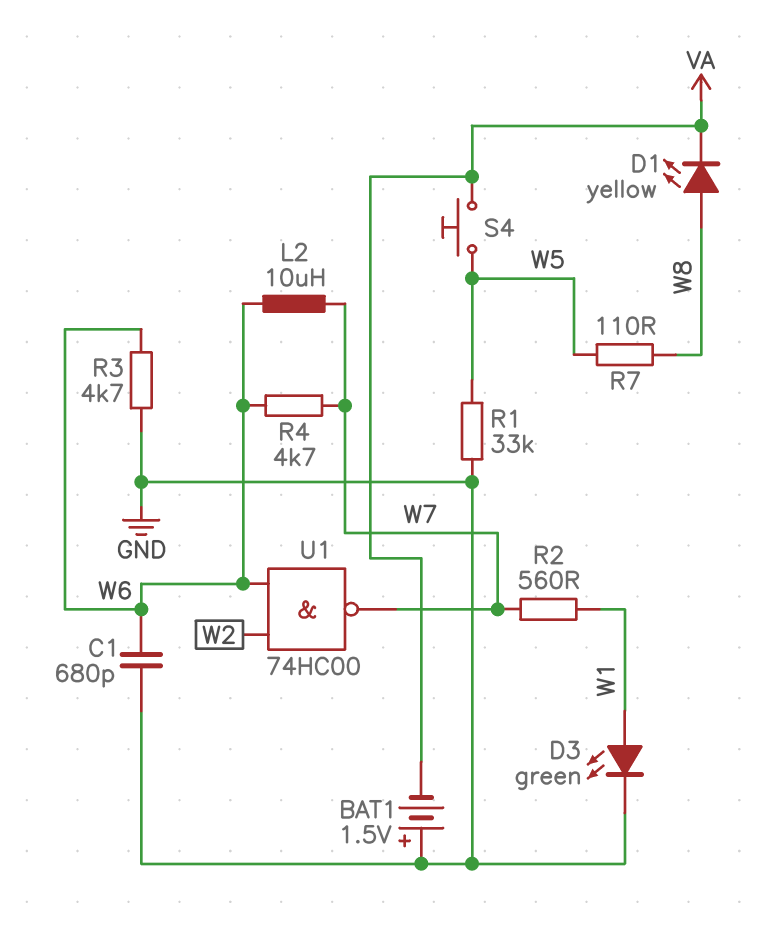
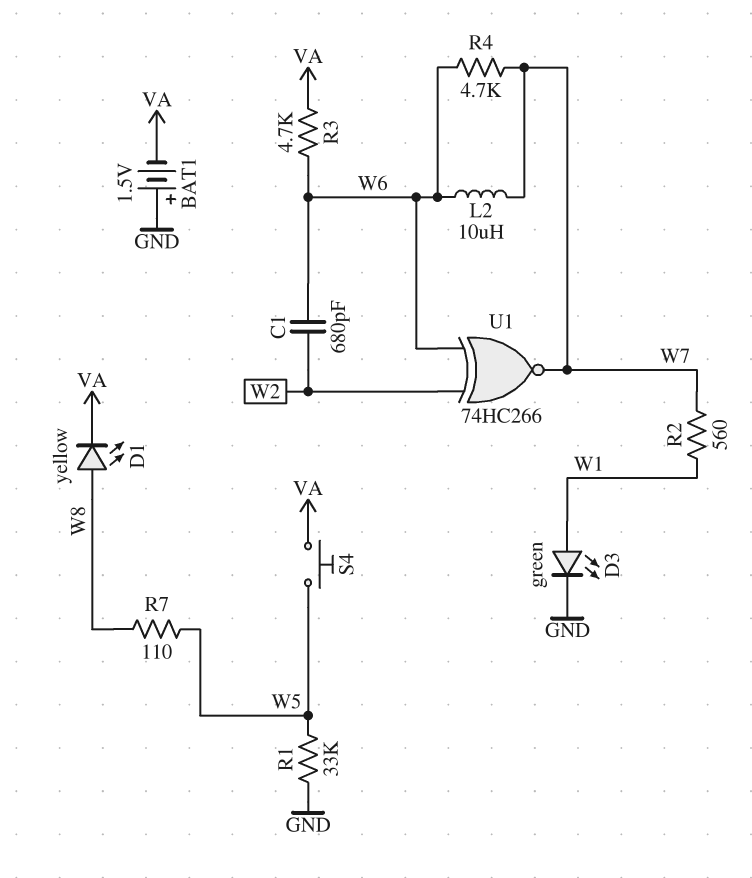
C1: 680pF (GND, W6) -> 680pF (W2, W6)
R3: 4.7k (GND, W6) -> 4.7k (VA, W6)
U1: NAND 74HC00 (in W2, in W6, out W7) -> XNOR 74HC266 (in W2, in W6, out W7)

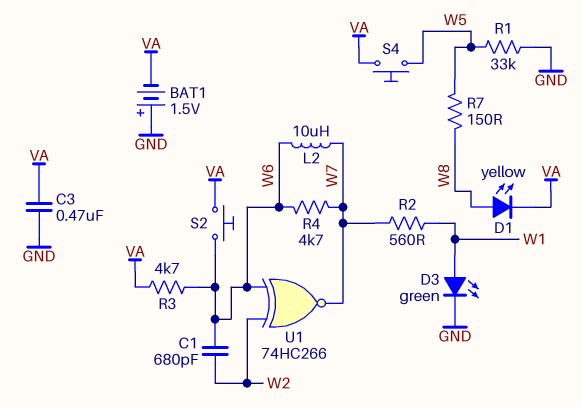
C3: none -> 470nF (GND, VA)
R7: 110 (W5, W8) -> 150 (W5, W8)
S2: none -> button (VA, W6)

